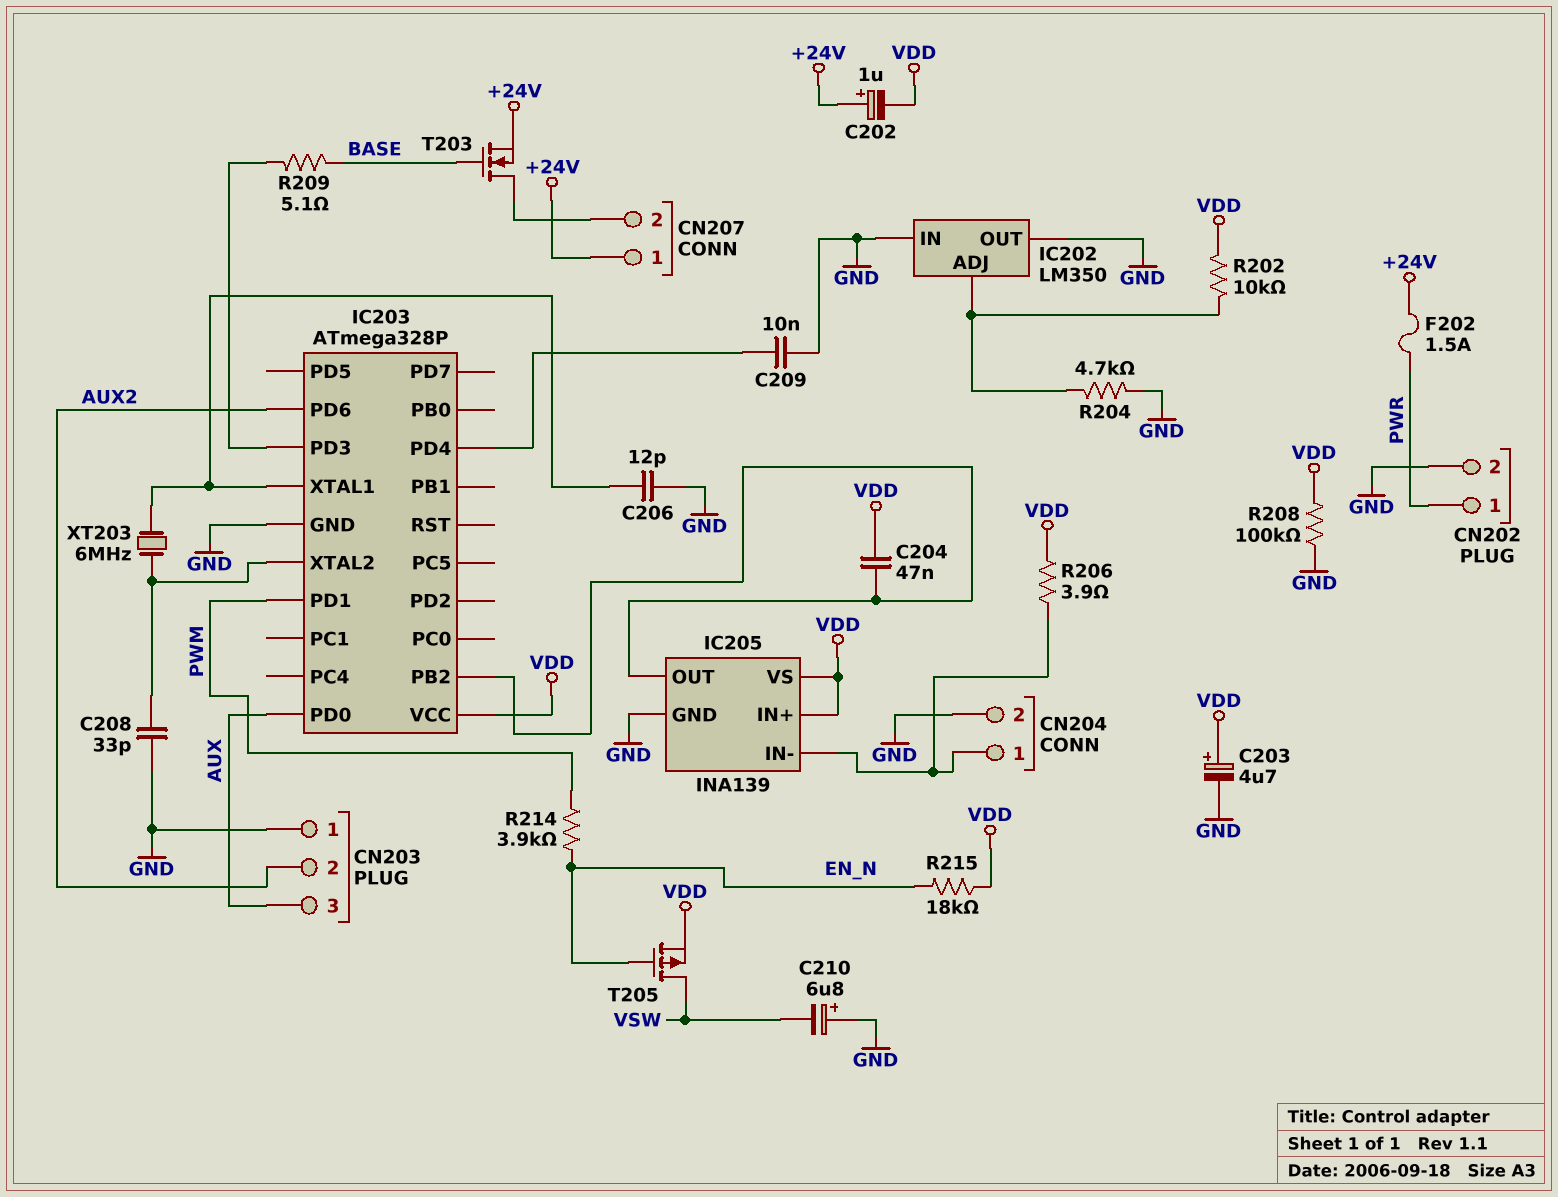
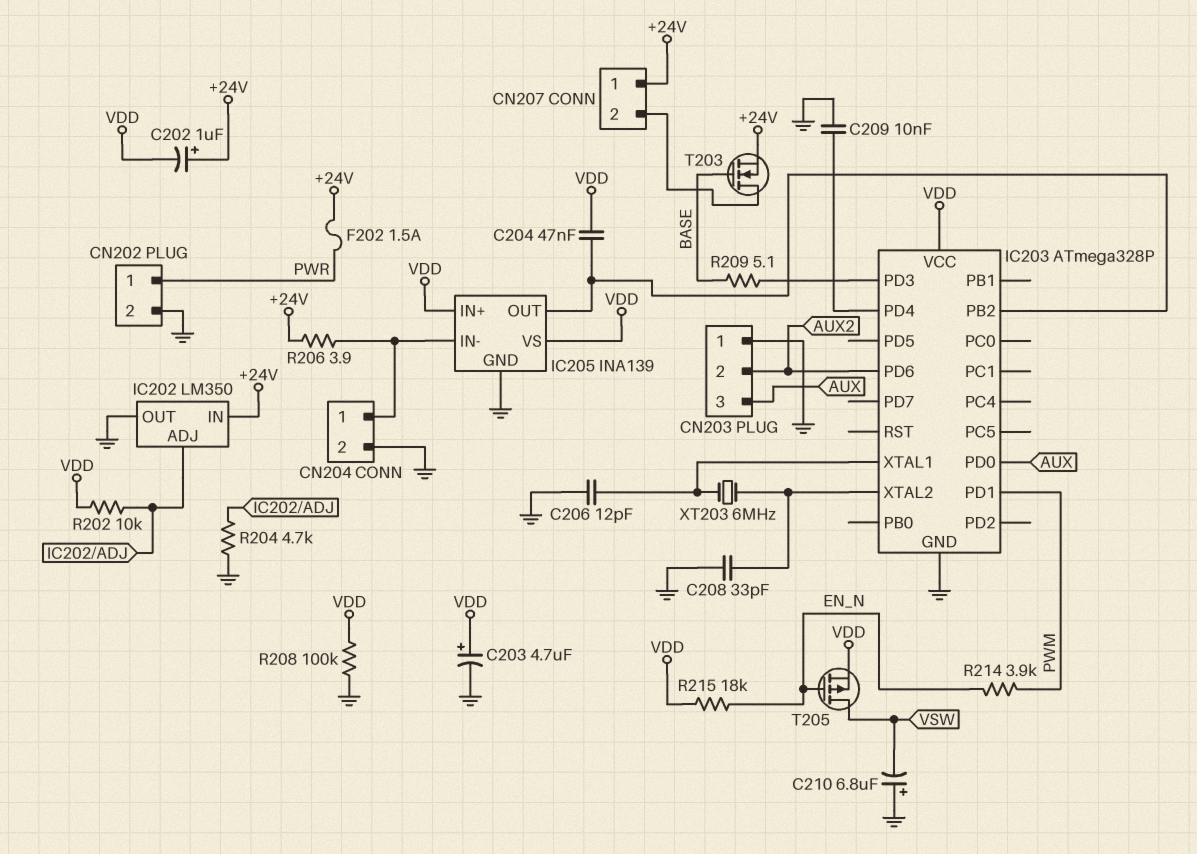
IC202 pin IN: GND -> +24V
R206: 3.9 (CN204/1, VDD) -> 3.9 (+24V, CN204/1)

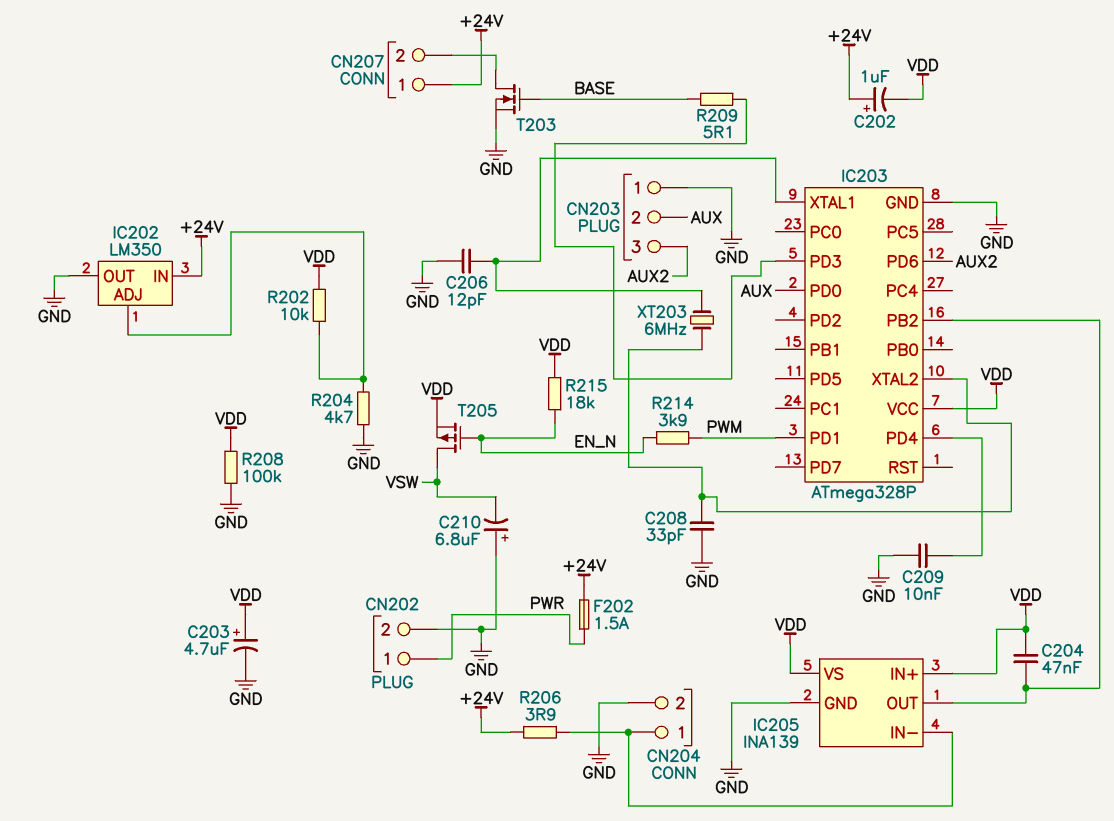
CN203 pin 2: AUX2 -> AUX
CN203 pin 3: AUX -> AUX2
T203: NMOS (G BASE, D CN207/2, S +24V) -> NMOS (G BASE, D CN207/2, S GND)

